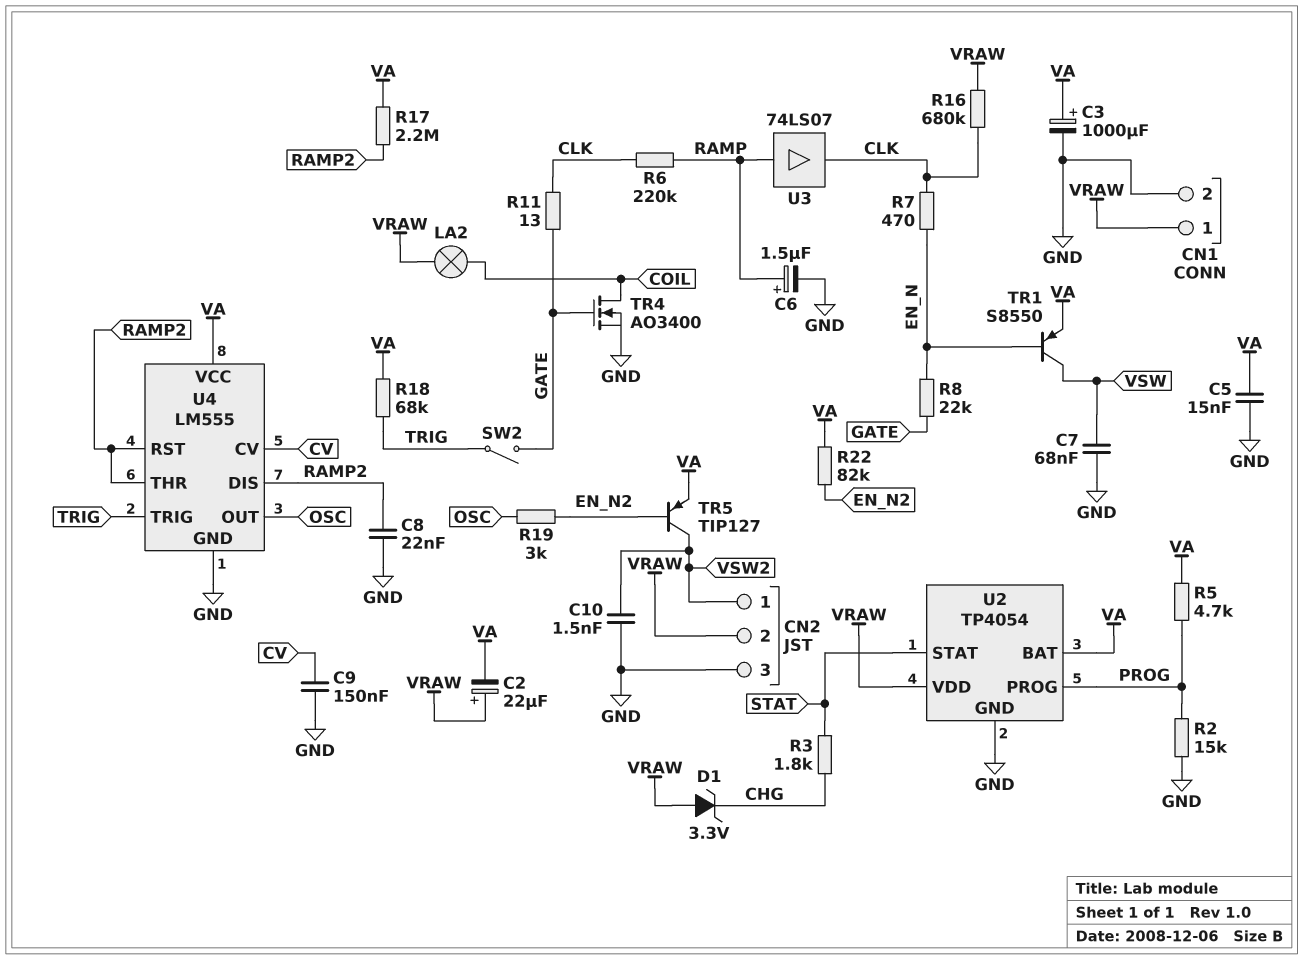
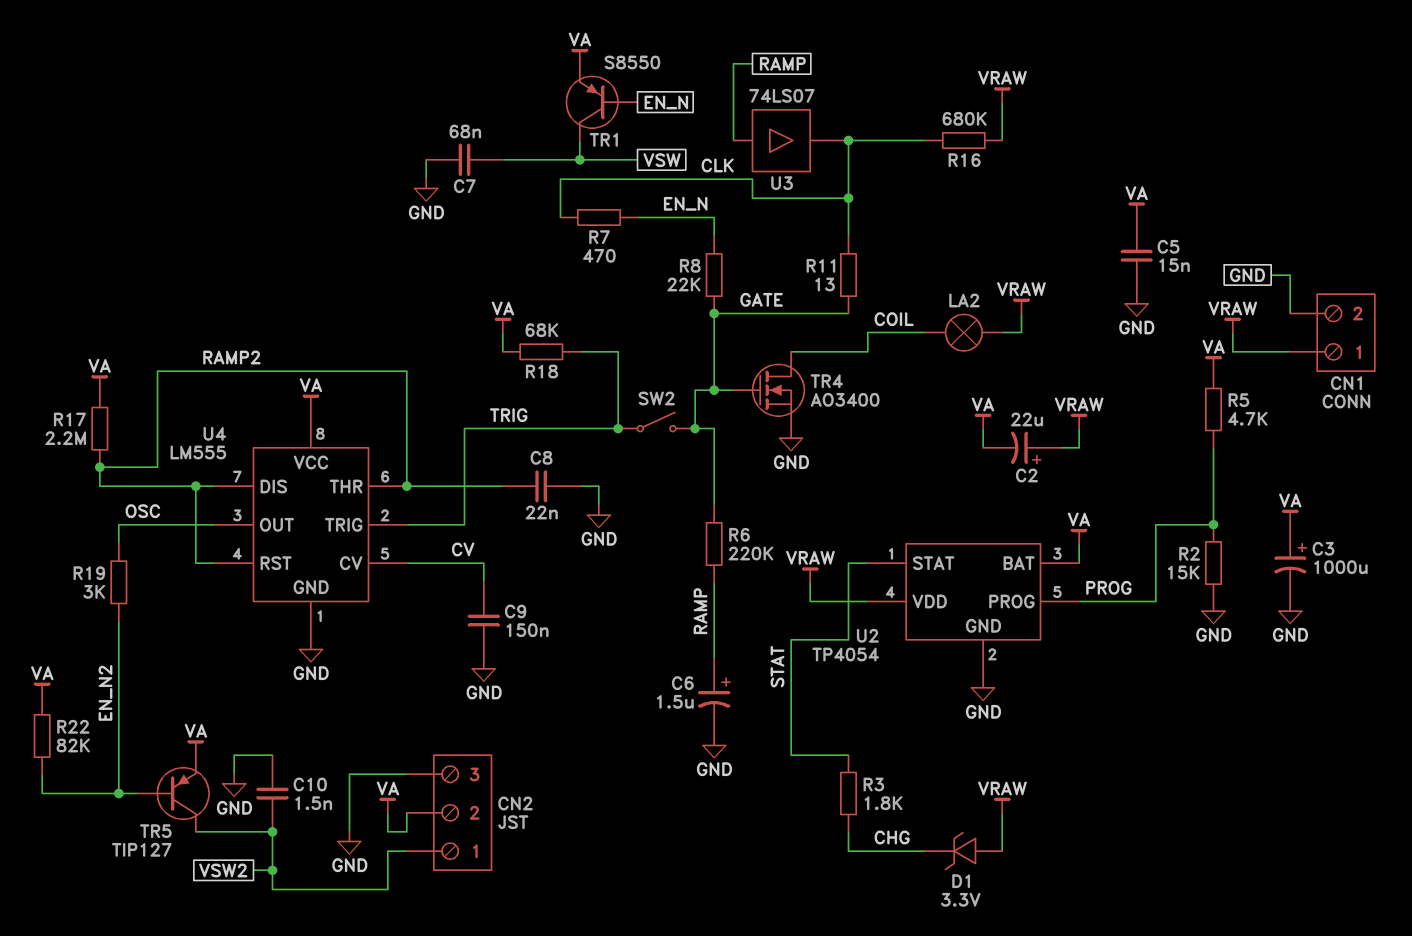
CN2 pin 2: VRAW -> VA
R6: 220k (CLK, RAMP) -> 220k (GATE, RAMP)

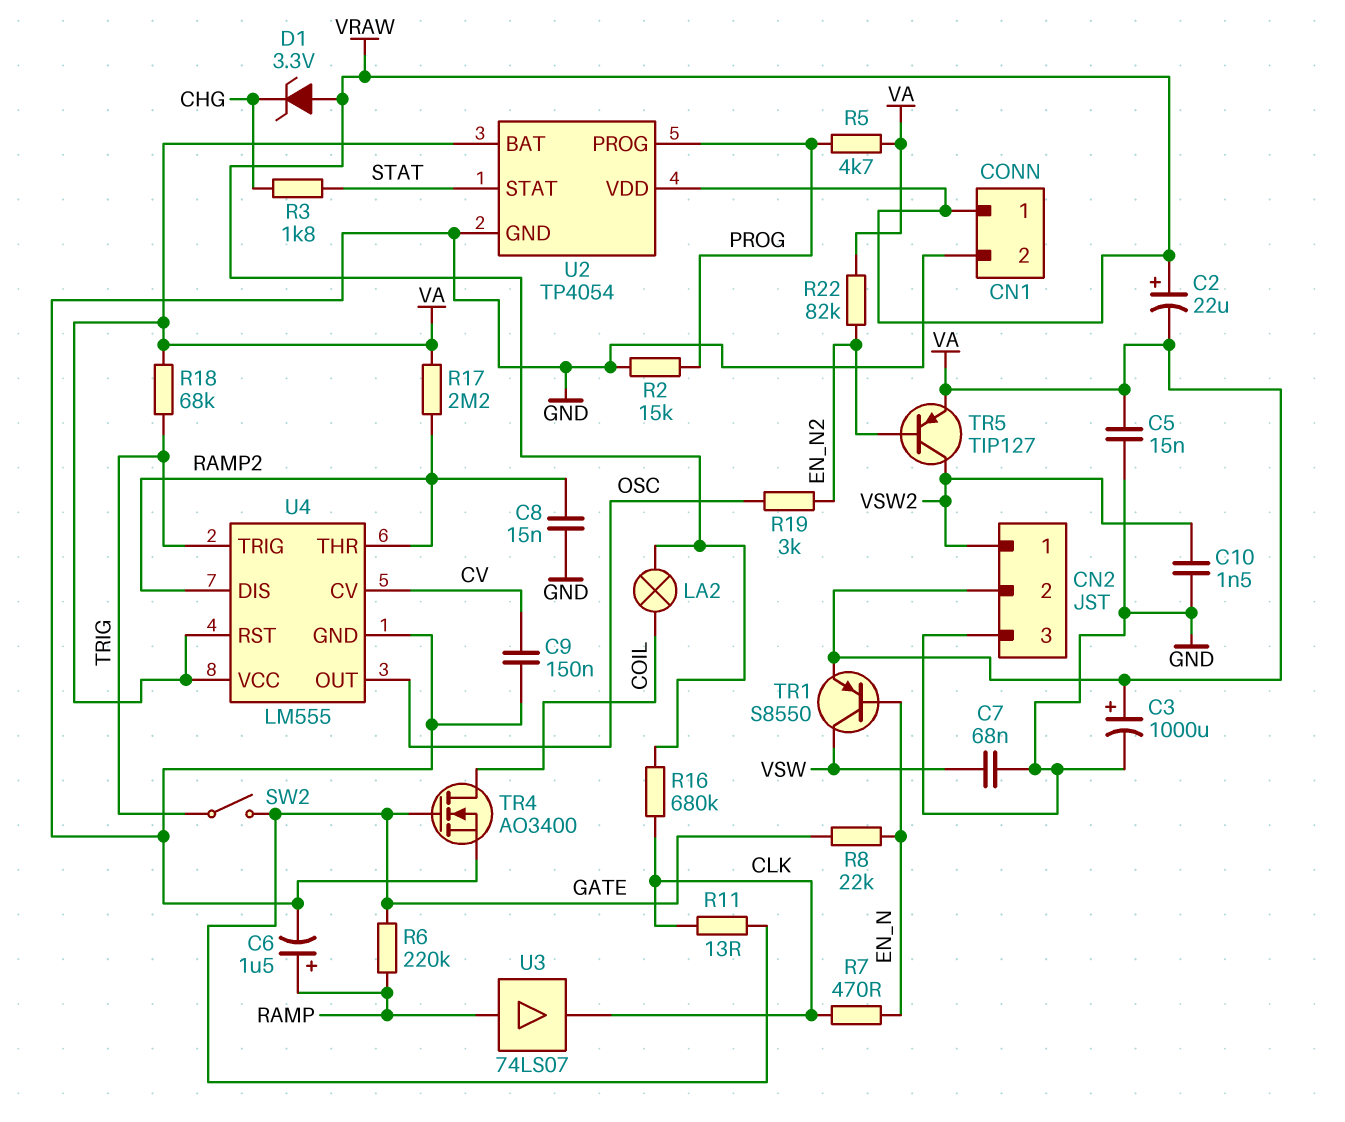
C8: 22nF (GND, RAMP2) -> 15nF (GND, RAMP2)
U4 pin RST: RAMP2 -> VA

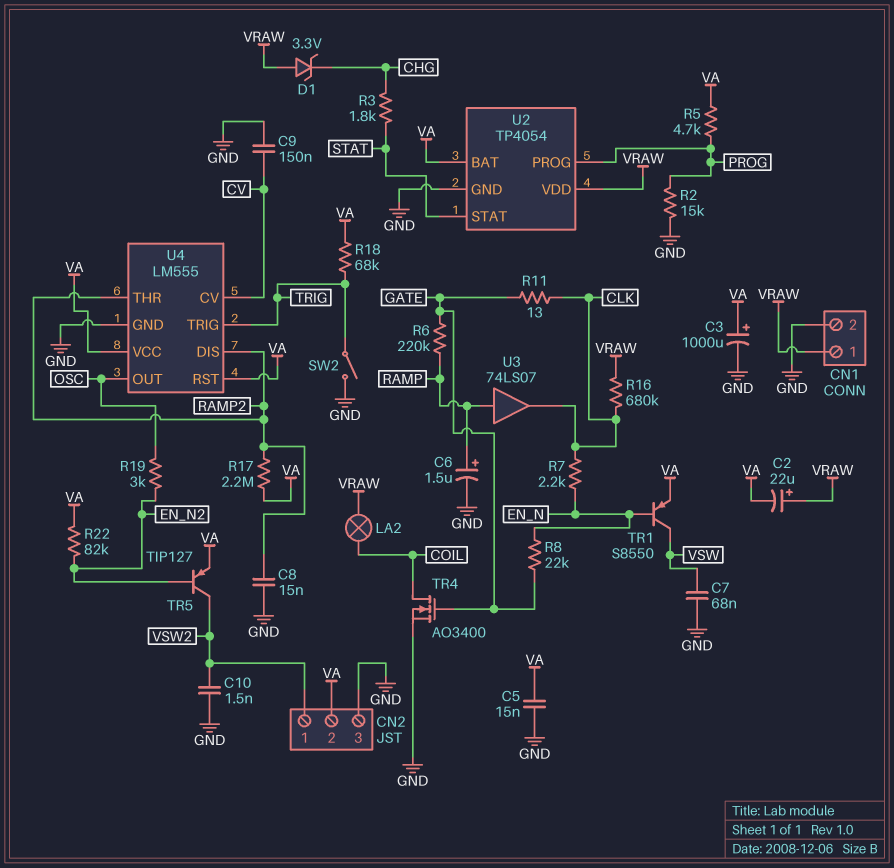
R7: 470 (CLK, EN_N) -> 2.2k (CLK, EN_N)
SW2: switch (GATE, TRIG) -> switch (GND, TRIG)

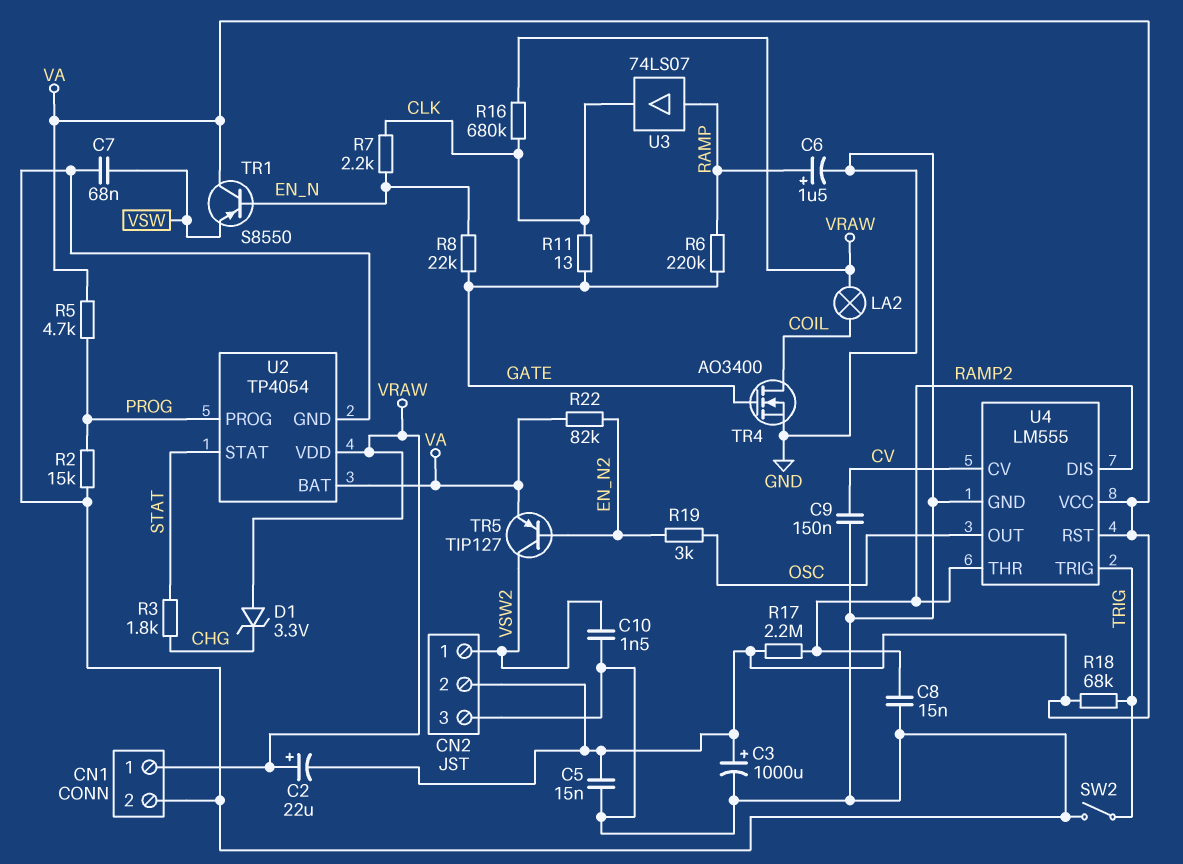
TR1: PNP S8550 (B EN_N, C VSW, E VA) -> PNP S8550 (B EN_N, C VA, E VSW)

